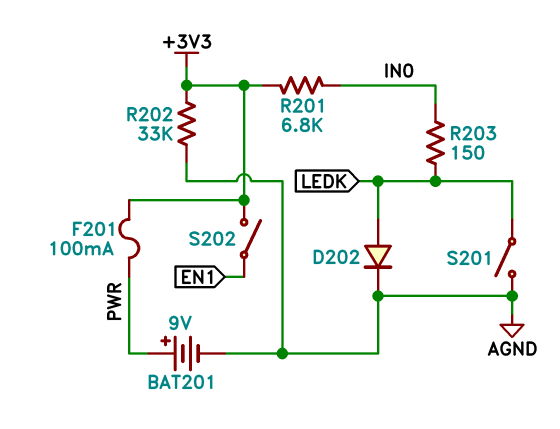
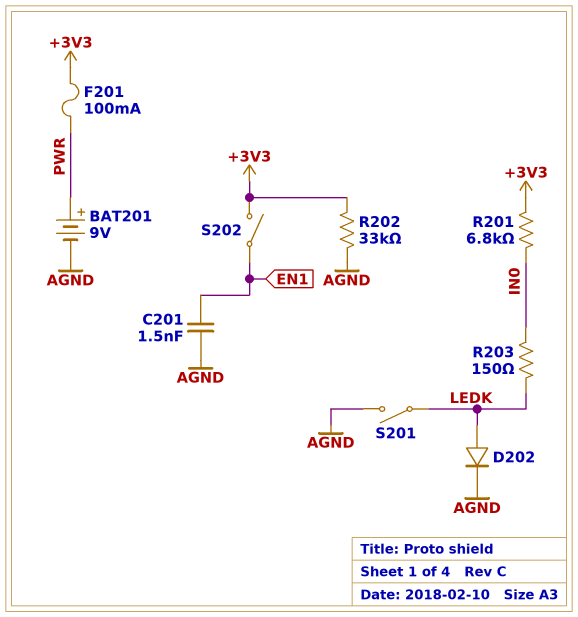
C201: none -> 1.5nF (AGND, EN1)

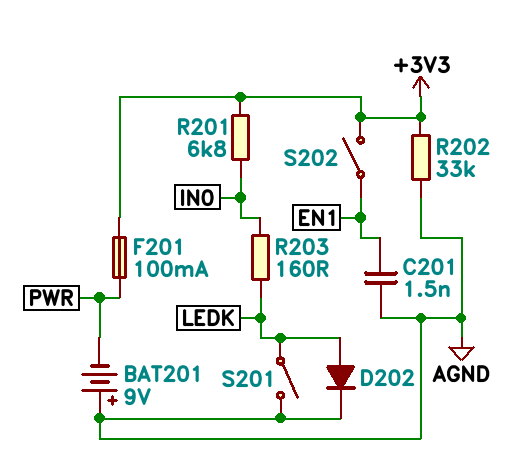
BAT201: 9V (plus PWR, minus AGND) -> 9V (plus AGND, minus PWR)
R203: 150 (IN0, LEDK) -> 160 (IN0, LEDK)

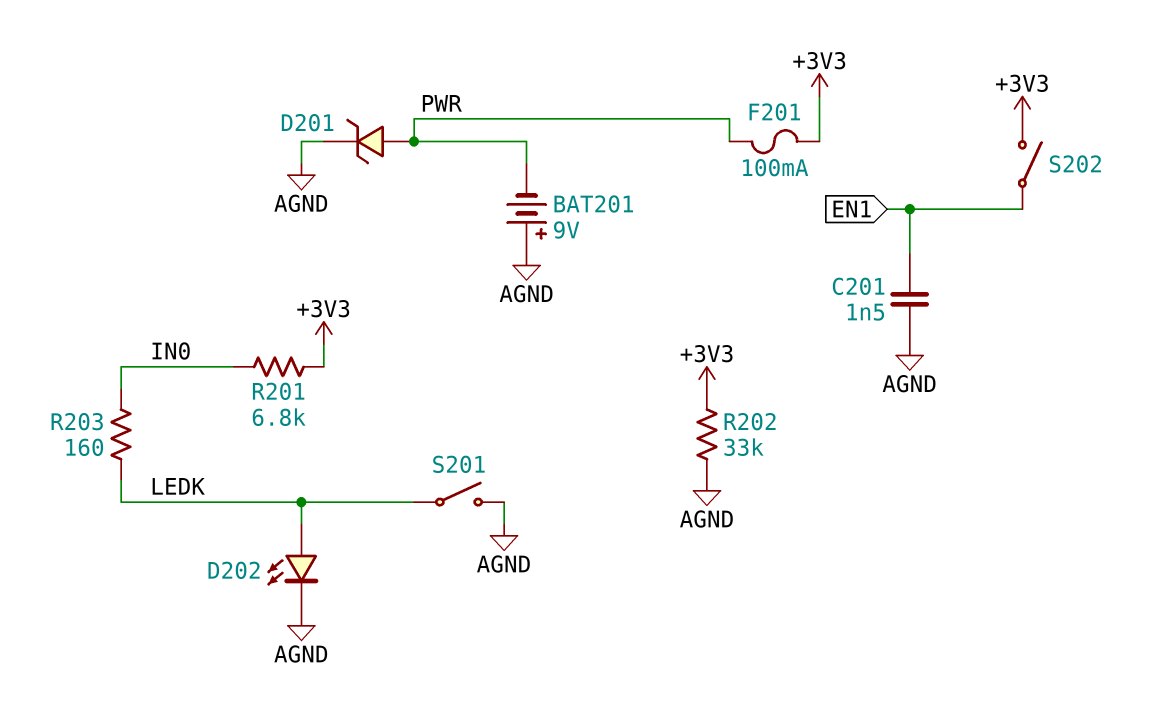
D201: none -> zener (A PWR, K AGND)
D202: diode (A LEDK, K AGND) -> LED (A LEDK, K AGND)

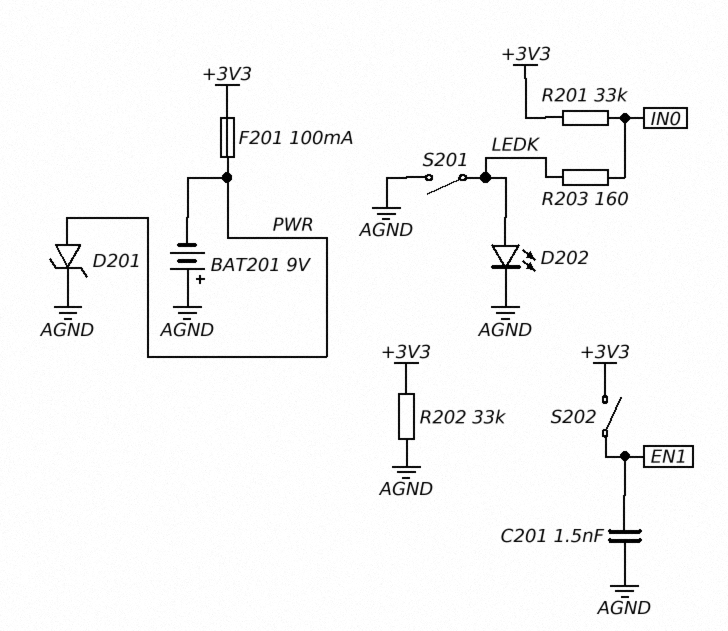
R201: 6.8k (+3V3, IN0) -> 33k (+3V3, IN0)

